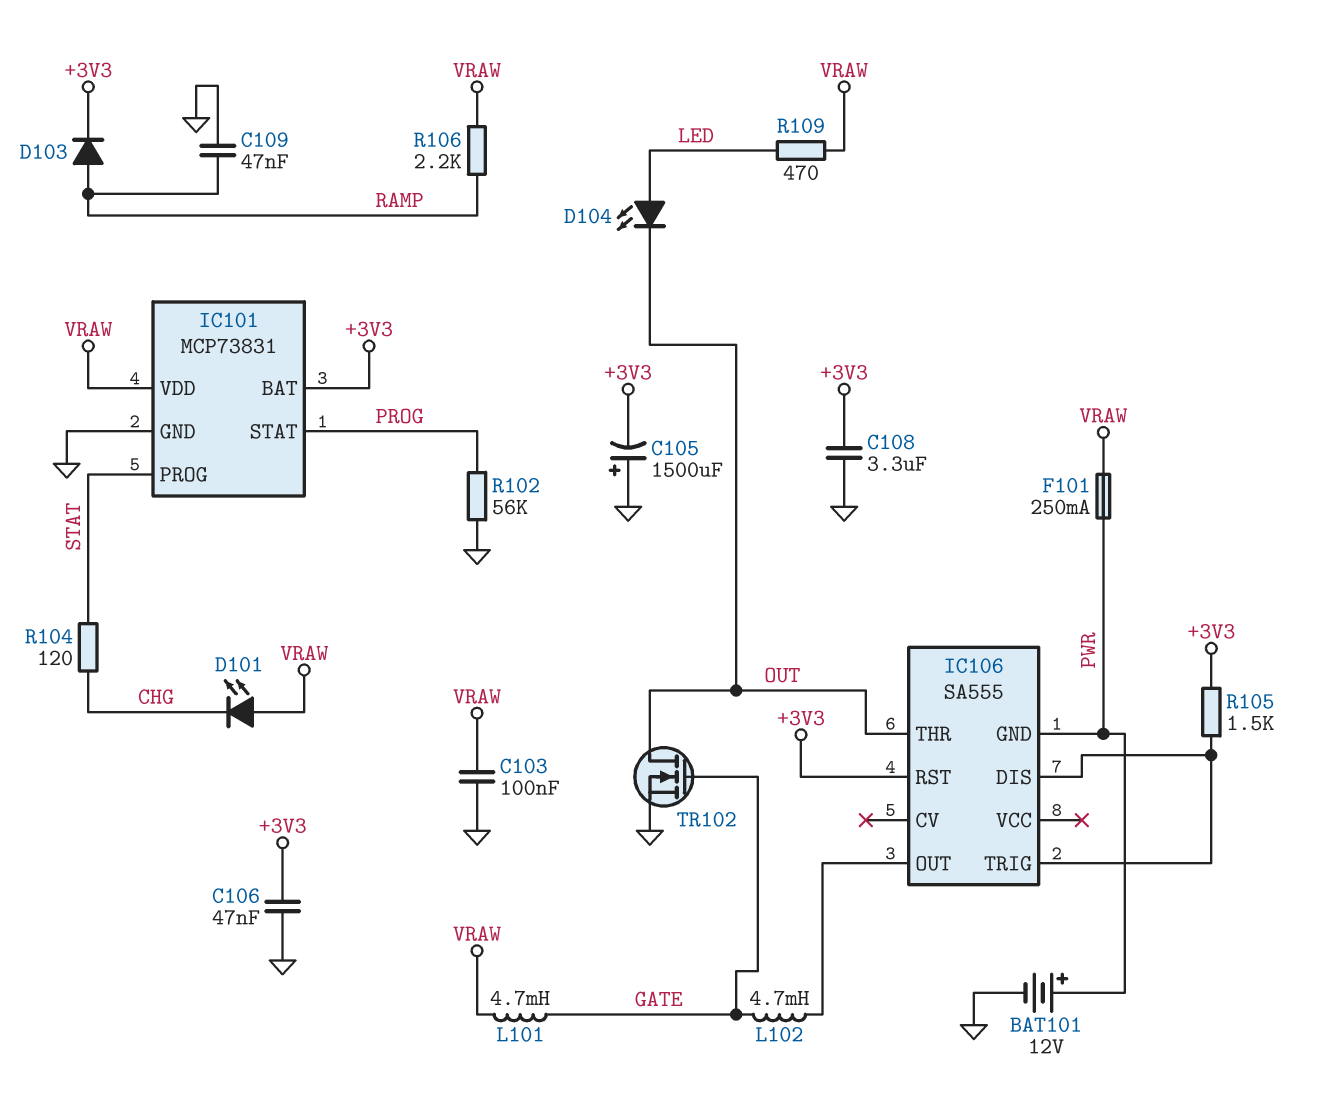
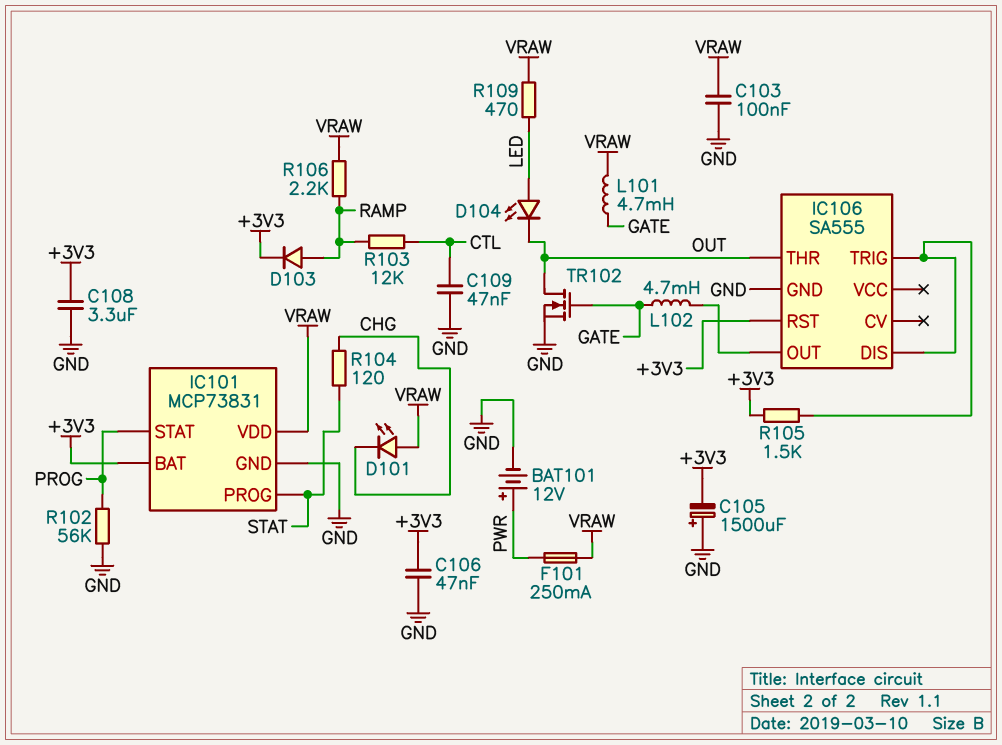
C109: 47nF (GND, RAMP) -> 47nF (CTL, GND)
IC106 pin GND: PWR -> GND
R103: none -> 12k (CTL, RAMP)

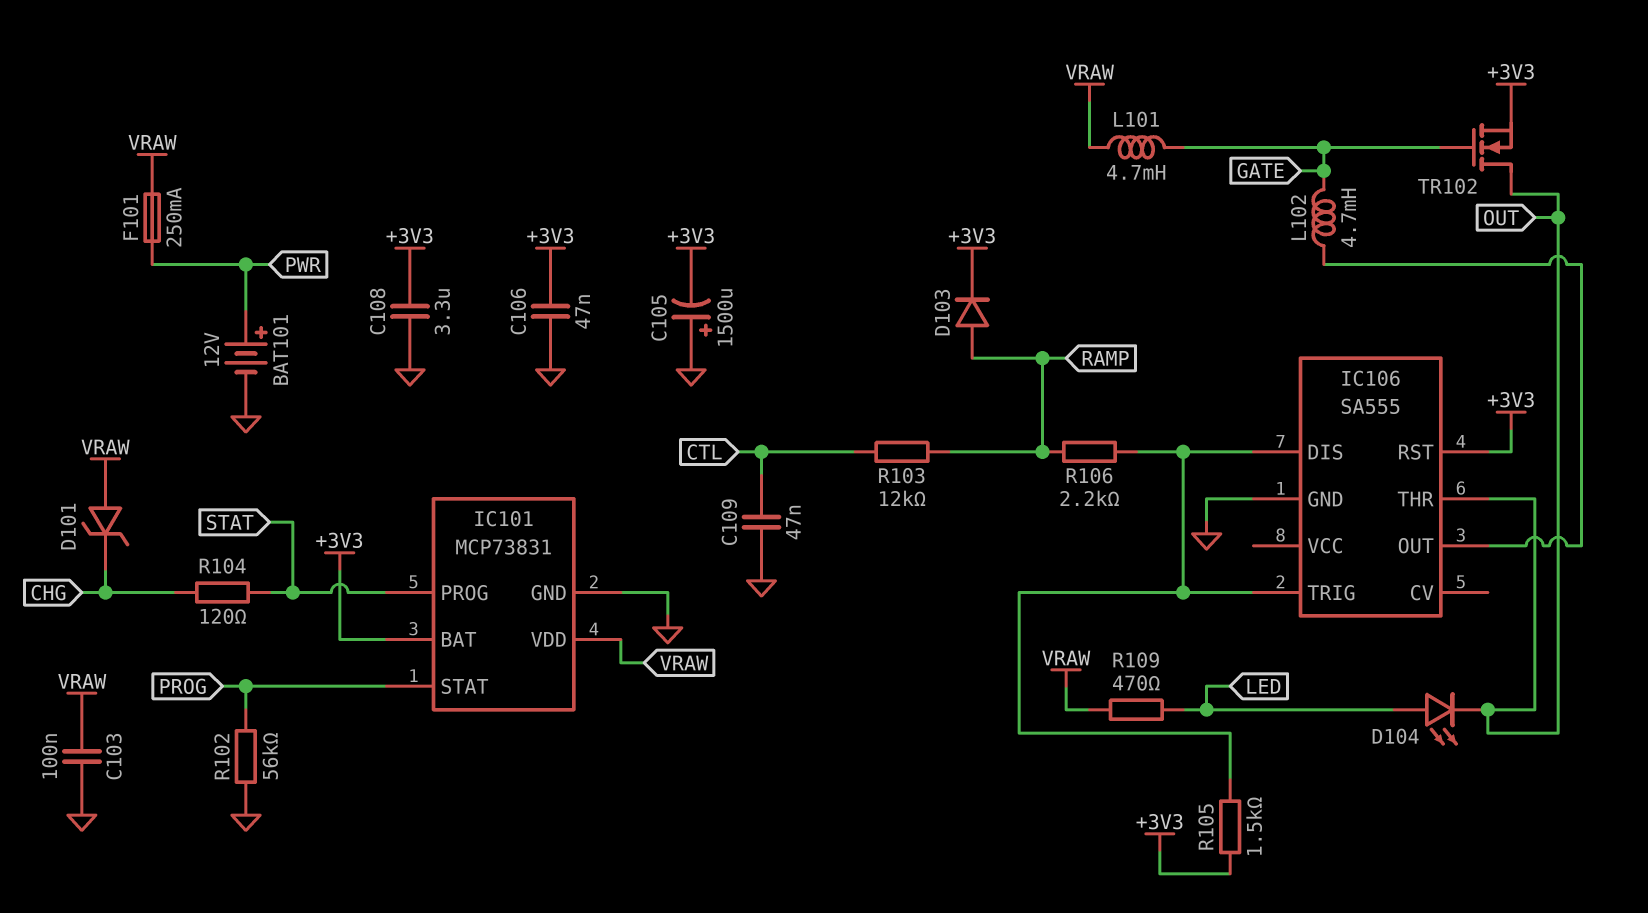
D101: LED (A VRAW, K CHG) -> zener (A VRAW, K CHG)
R106: 2.2k (RAMP, VRAW) -> 2.2k (IC106/DIS, RAMP)
TR102: NMOS (G GATE, D OUT, S GND) -> NMOS (G GATE, D OUT, S +3V3)

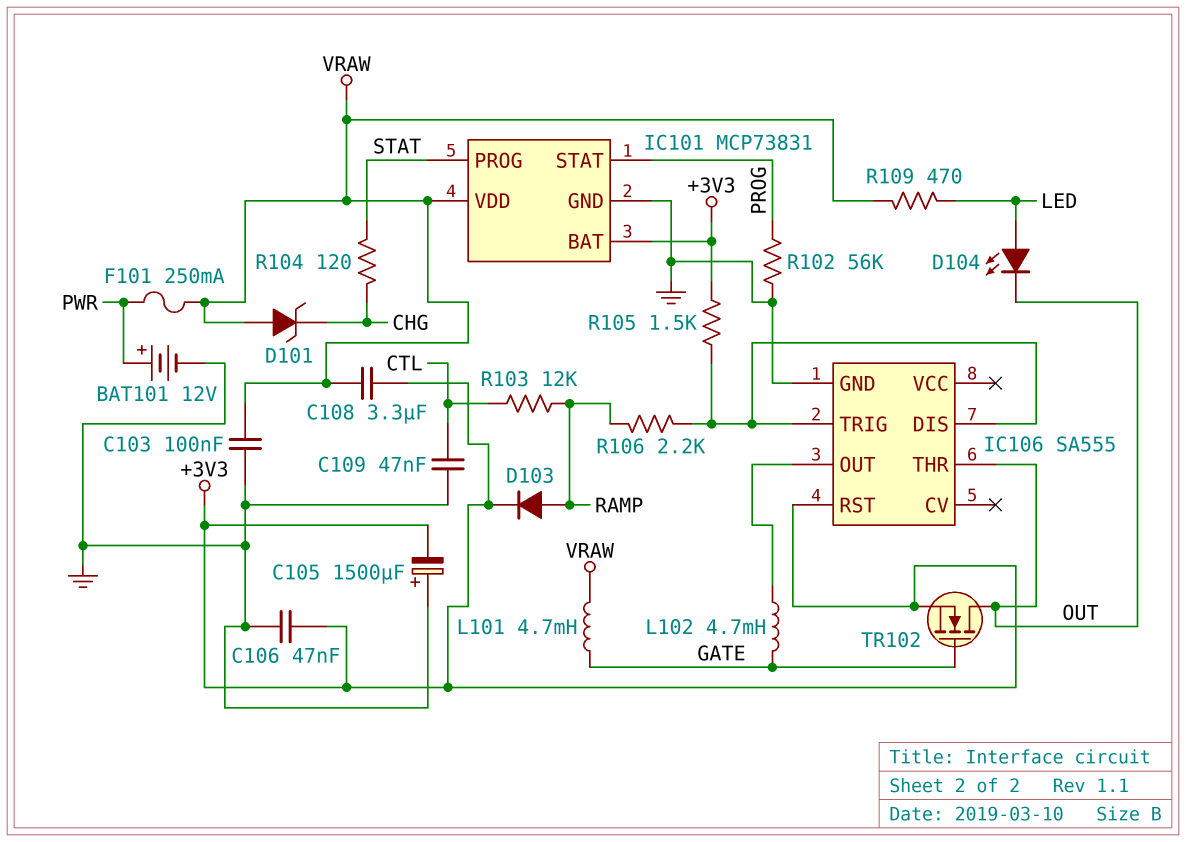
C108: 3.3uF (+3V3, GND) -> 3.3uF (+3V3, VRAW)

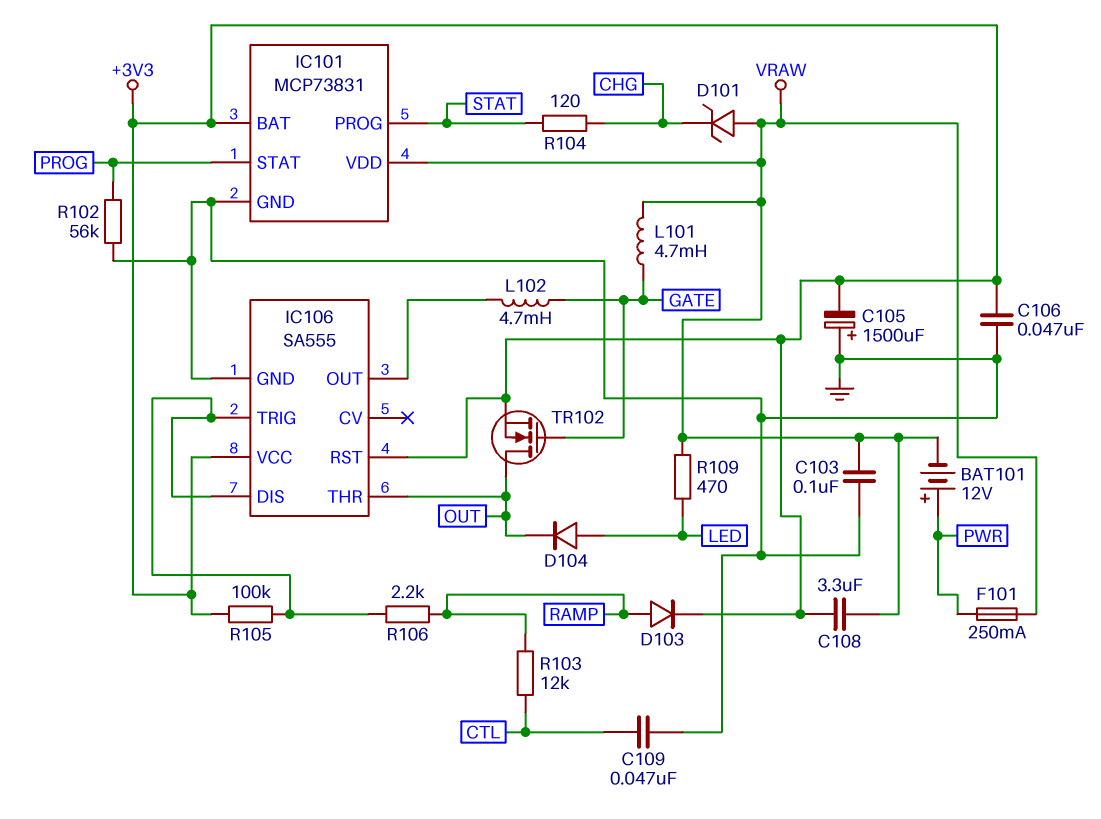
BAT101: 12V (plus PWR, minus GND) -> 12V (plus PWR, minus VRAW)
D104: LED (A LED, K OUT) -> diode (A LED, K OUT)
IC106 pin VCC: none -> +3V3
R105: 1.5k (+3V3, IC106/DIS) -> 100k (+3V3, IC106/DIS)

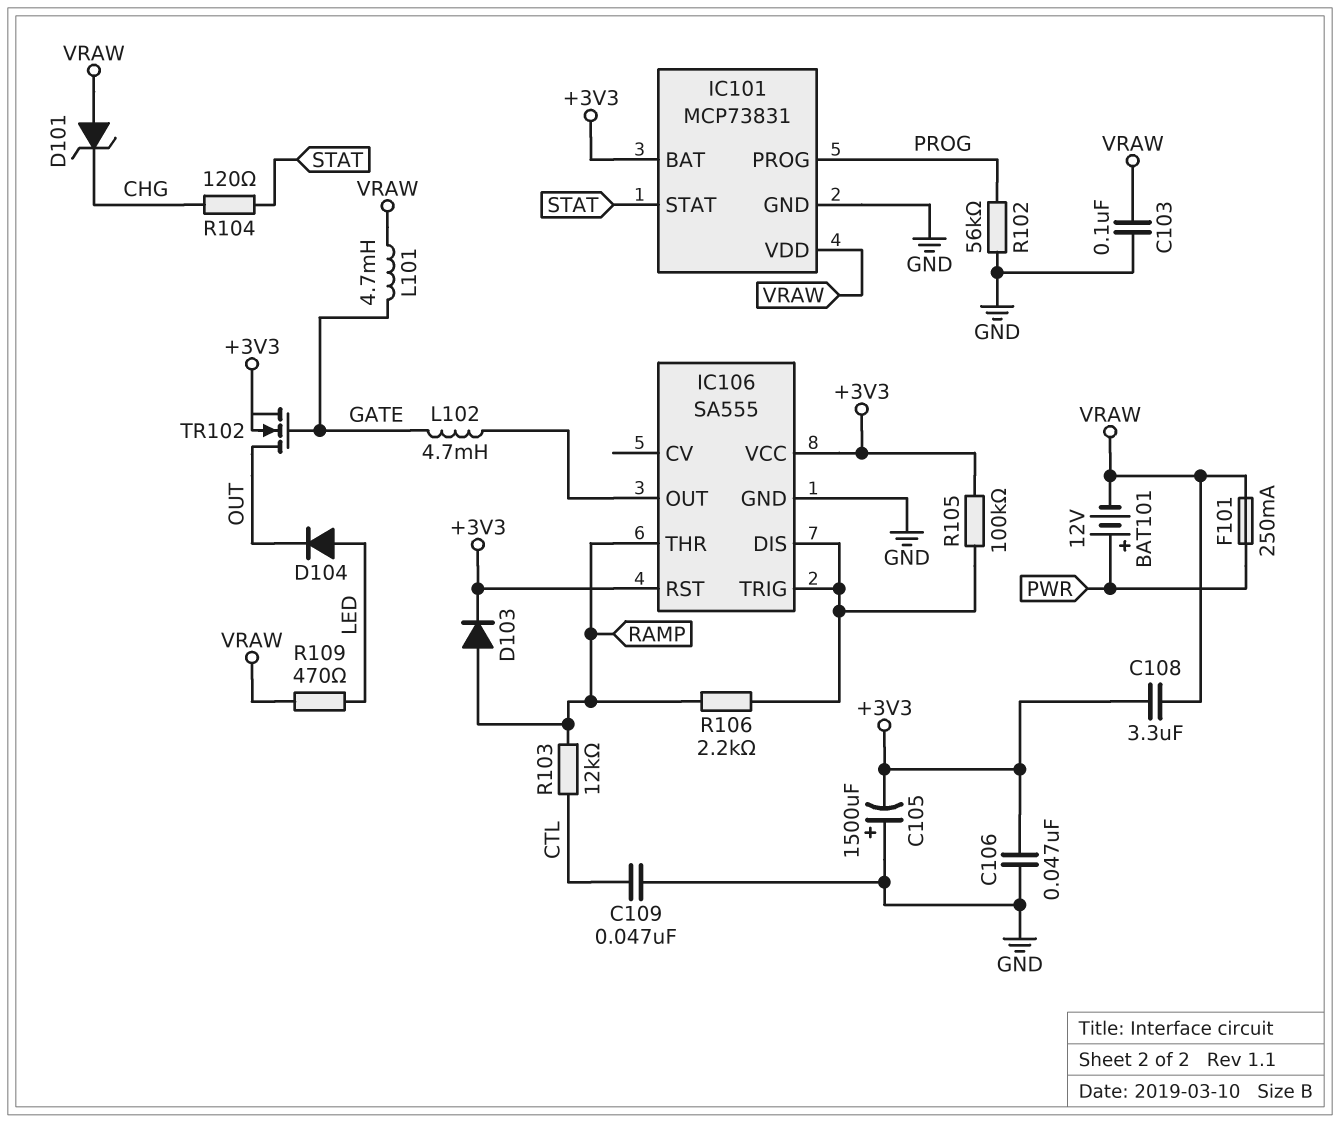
IC101 pin PROG: STAT -> PROG
IC101 pin STAT: PROG -> STAT
IC106 pin THR: OUT -> RAMP

